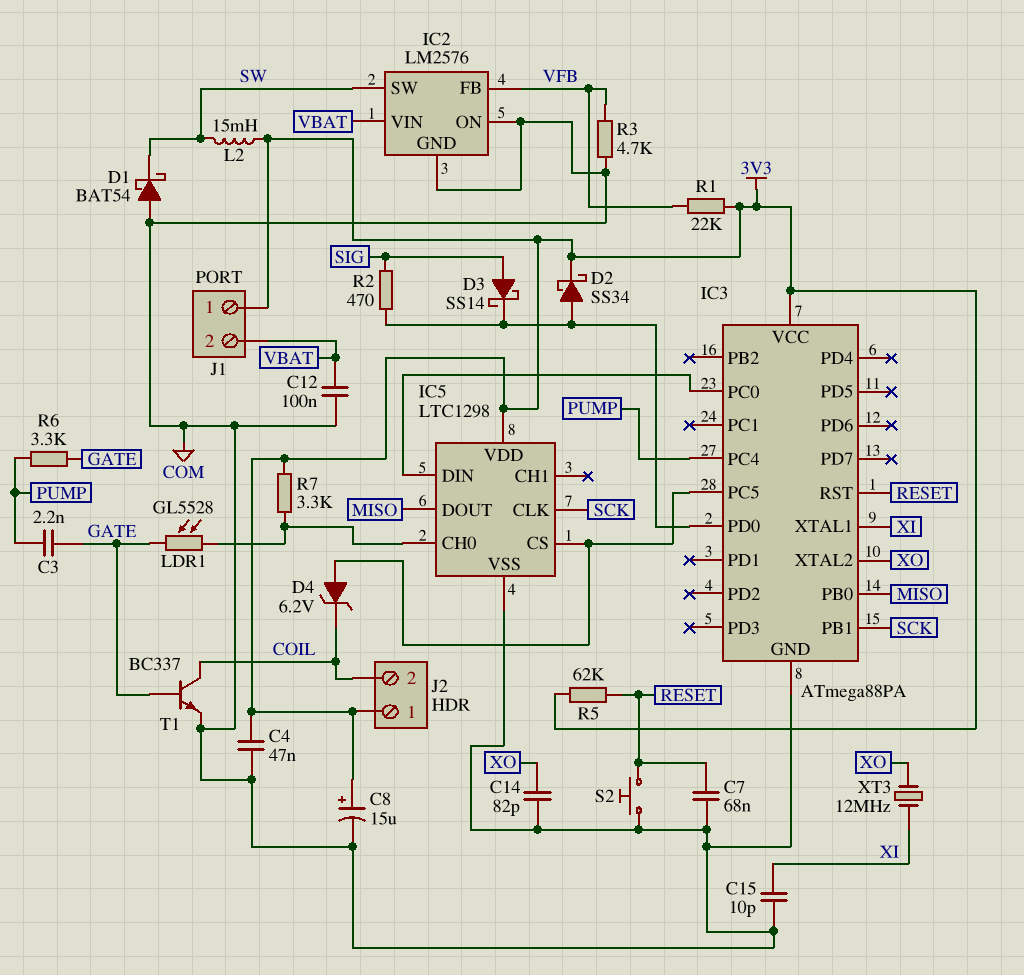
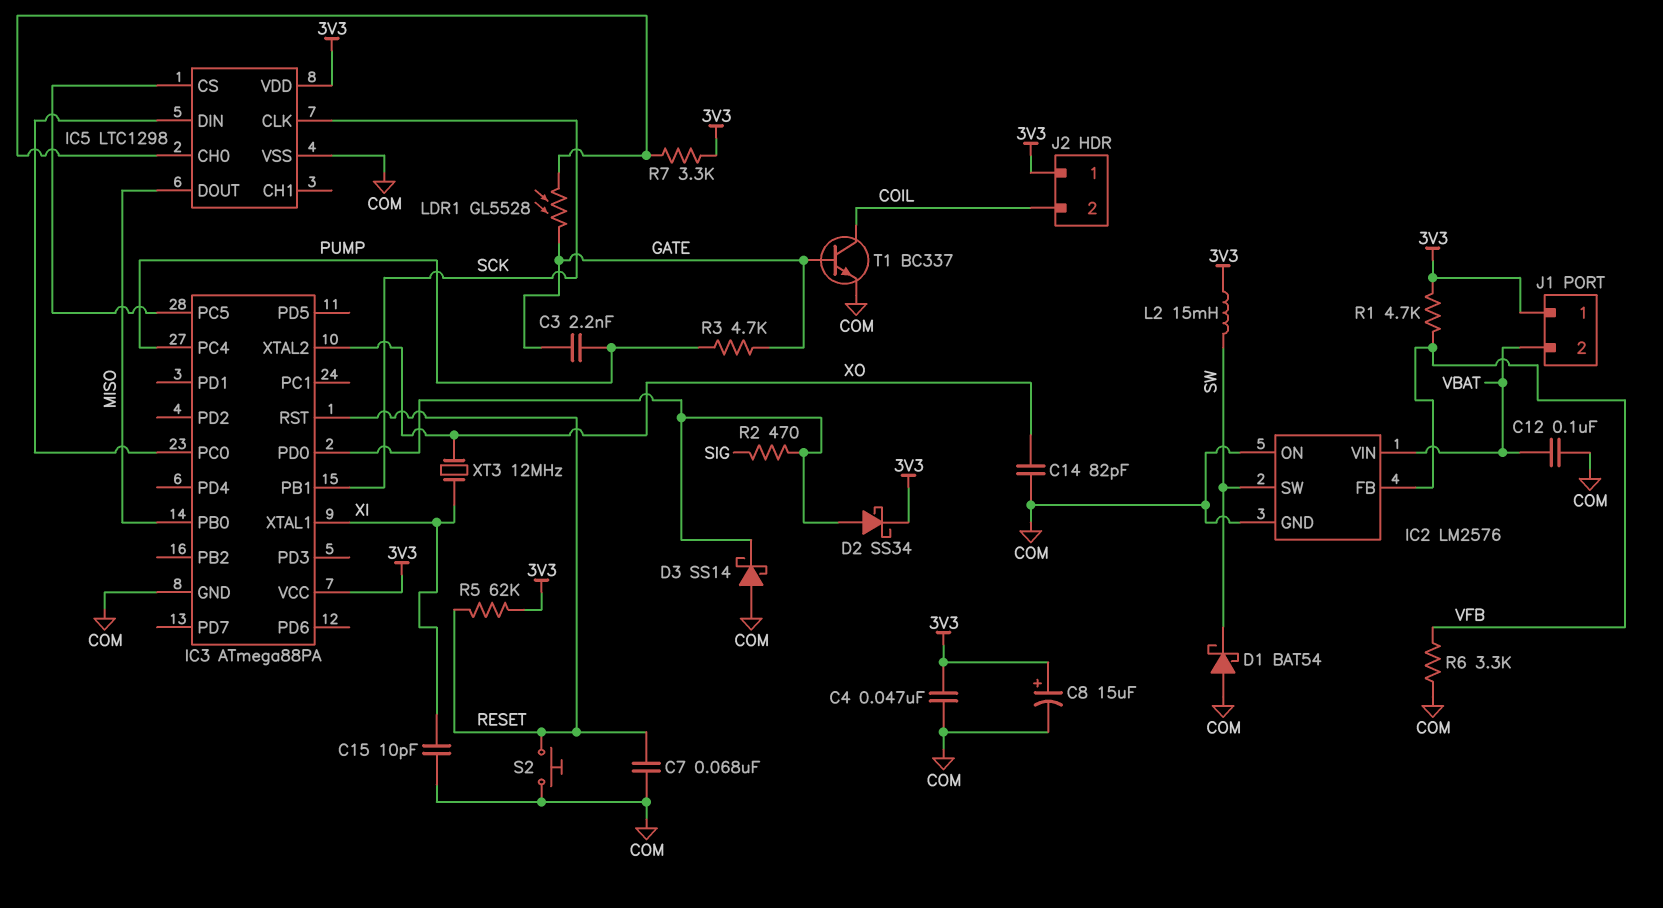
D3: schottky SS14 (A SIG, K IC3/PD0) -> schottky SS14 (A COM, K IC3/PD0)
D4: zener 6.2V (A IC3/PC5, K COIL) -> none
R1: 22k (3V3, VFB) -> 4.7k (3V3, VFB)
R3: 4.7k (COM, VFB) -> 4.7k (GATE, PUMP)
R6: 3.3k (GATE, PUMP) -> 3.3k (COM, VFB)

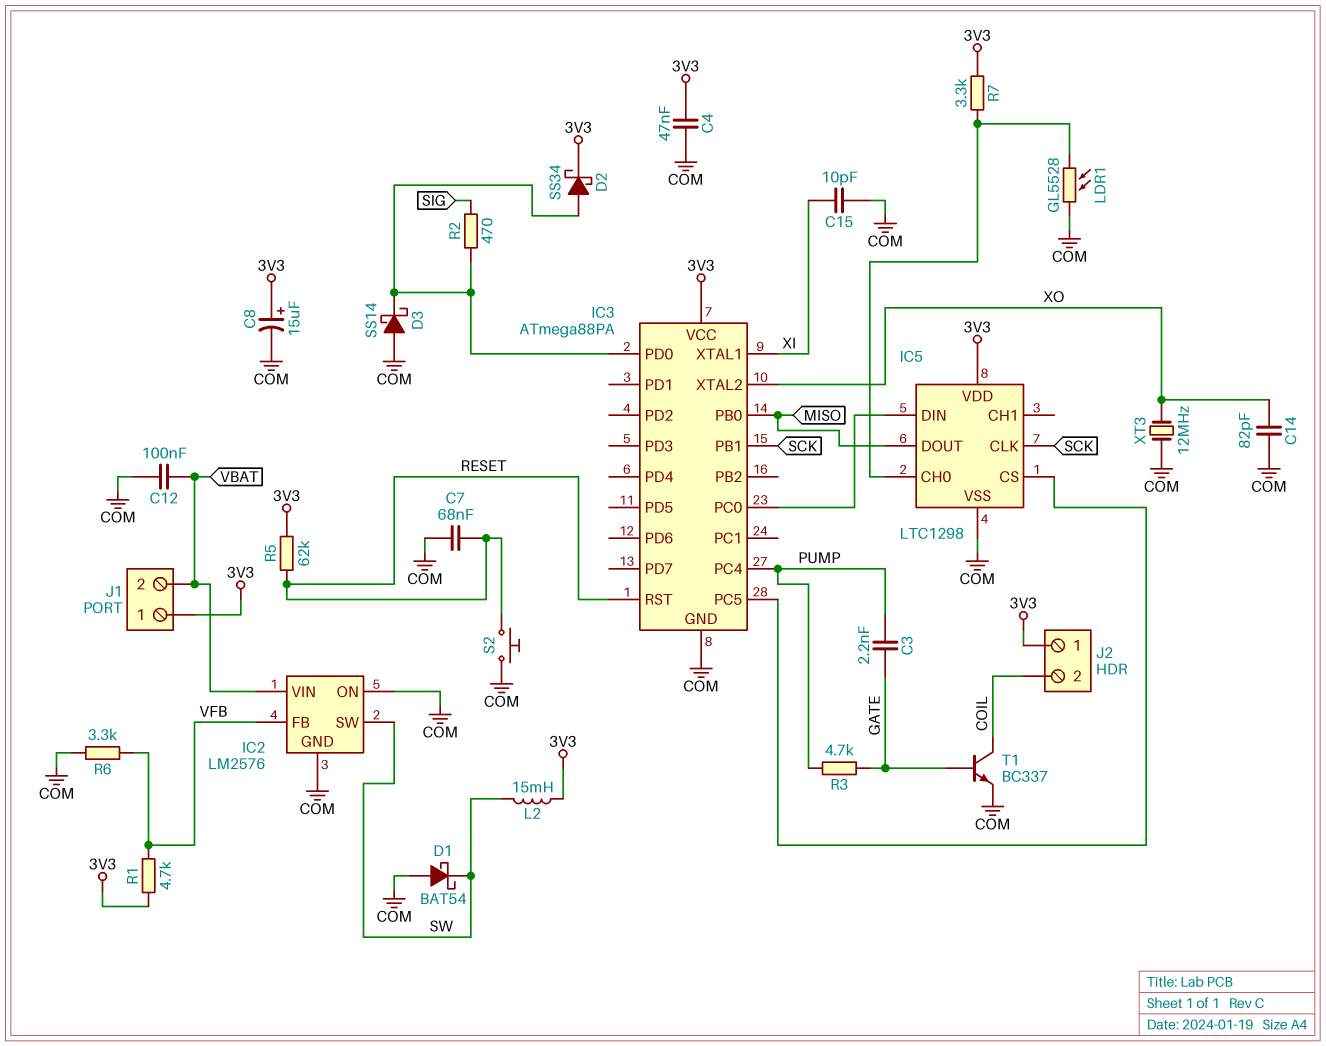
LDR1: GL5528 (GATE, IC5/CH0) -> GL5528 (COM, IC5/CH0)
XT3: 12MHz (XI, XO) -> 12MHz (COM, XO)

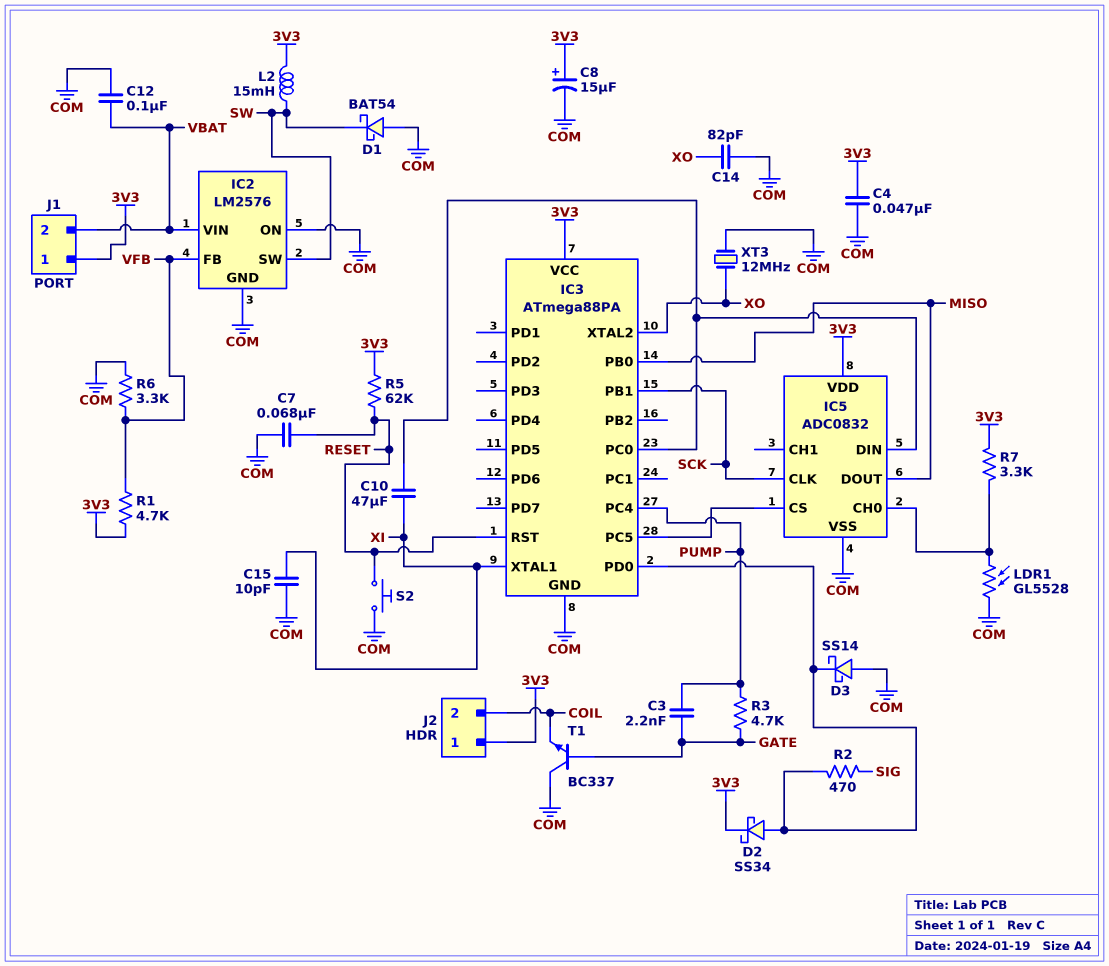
C10: none -> 47uF (IC3/PC0, XI)
IC5: LTC1298 -> ADC0832
T1: NPN BC337 (B GATE, C COIL, E COM) -> NPN BC337 (B GATE, C COM, E COIL)

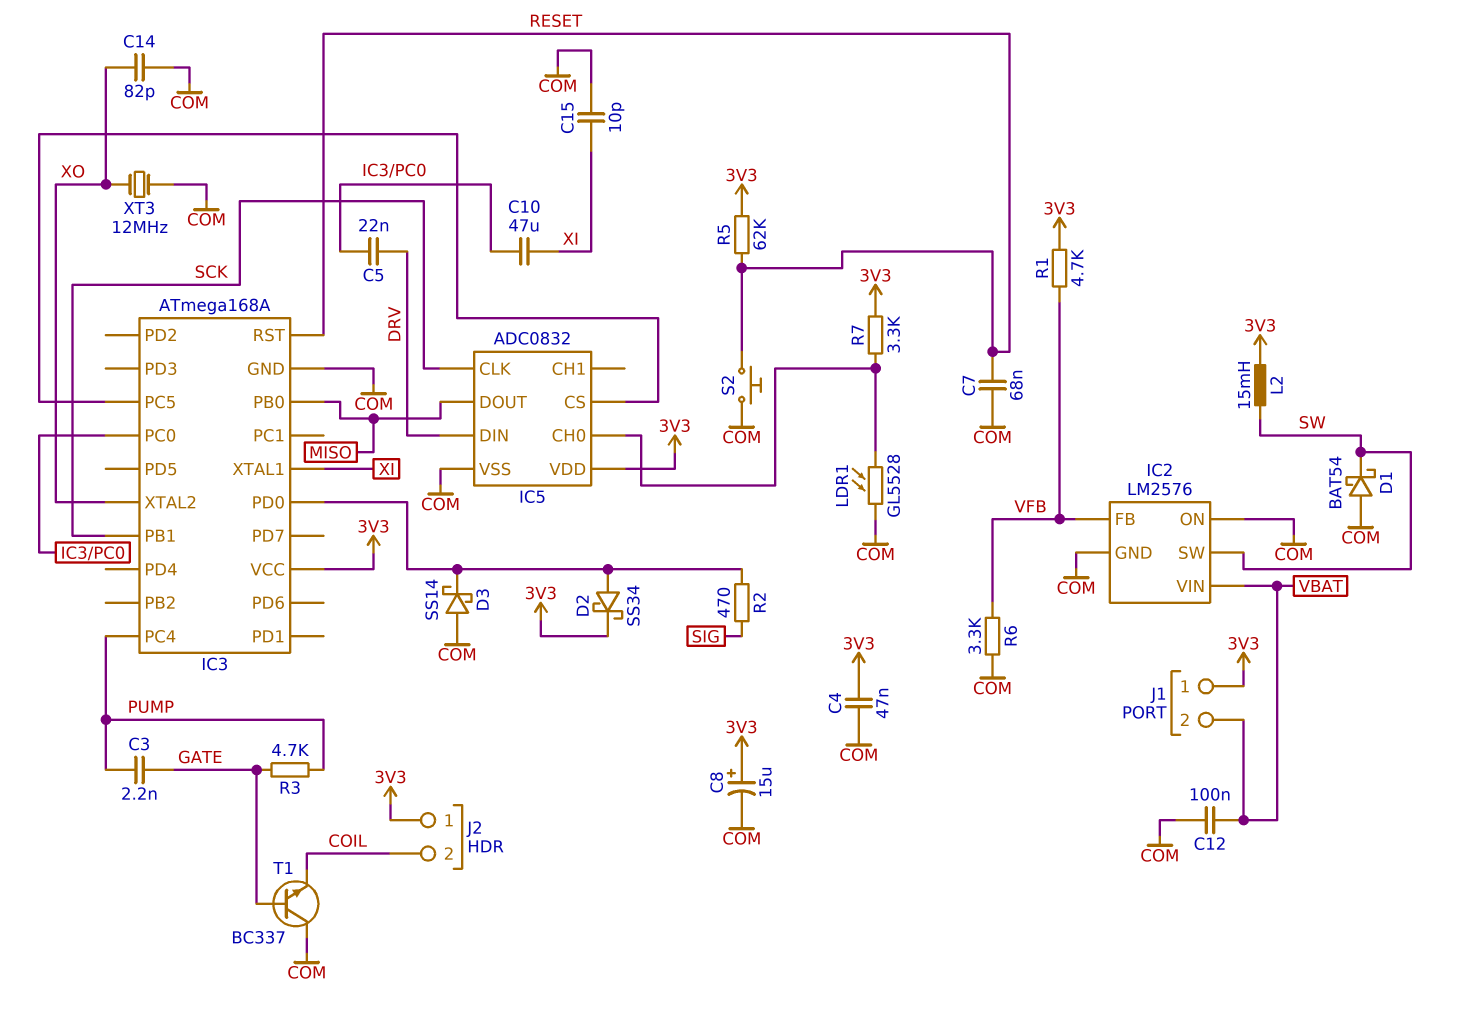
C5: none -> 22nF (DRV, IC3/PC0)
IC3: ATmega88PA -> ATmega168A
IC5 pin DIN: IC3/PC0 -> DRV

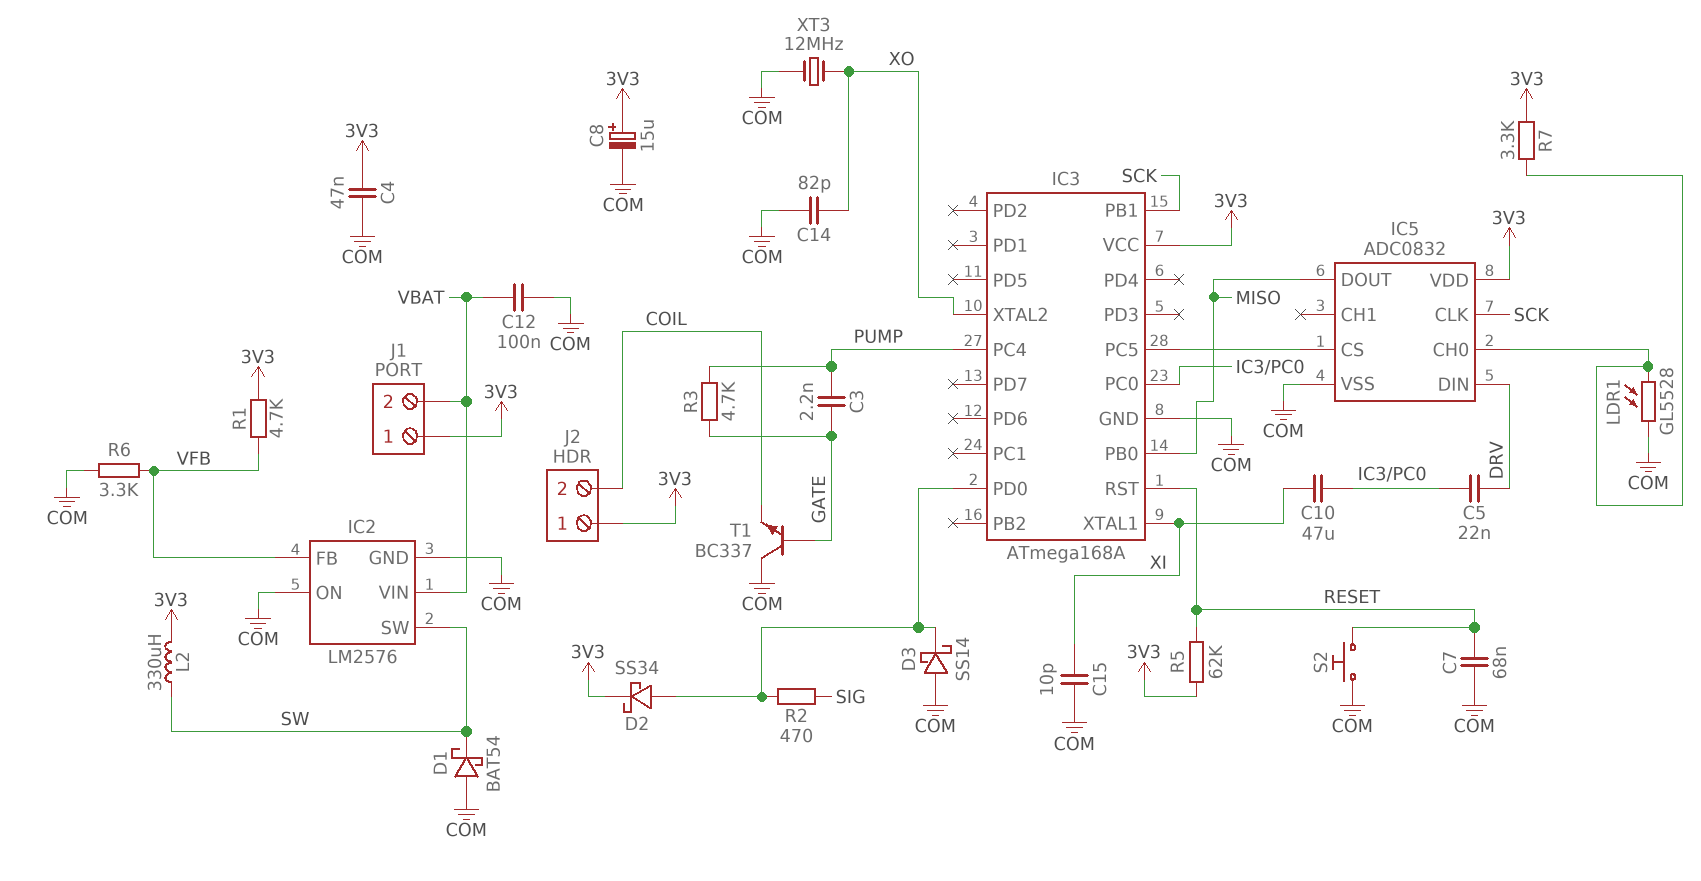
L2: 15mH (3V3, SW) -> 330uH (3V3, SW)

